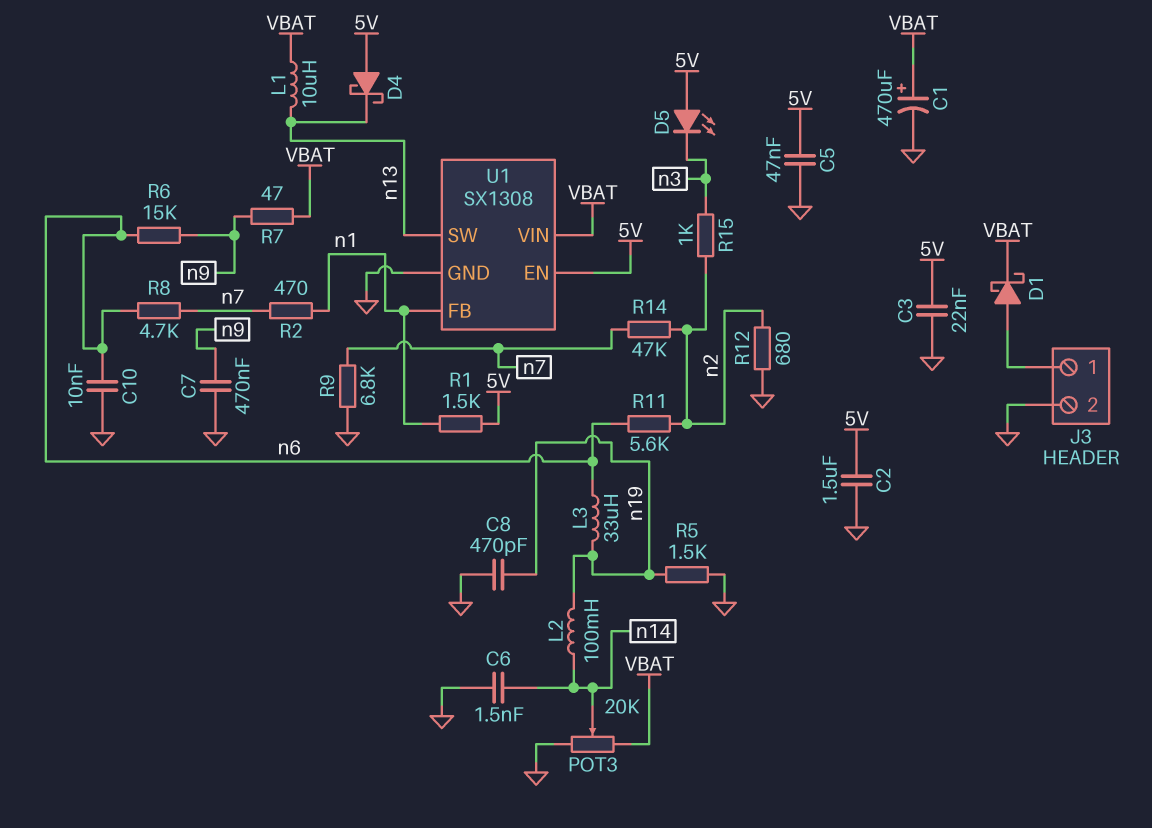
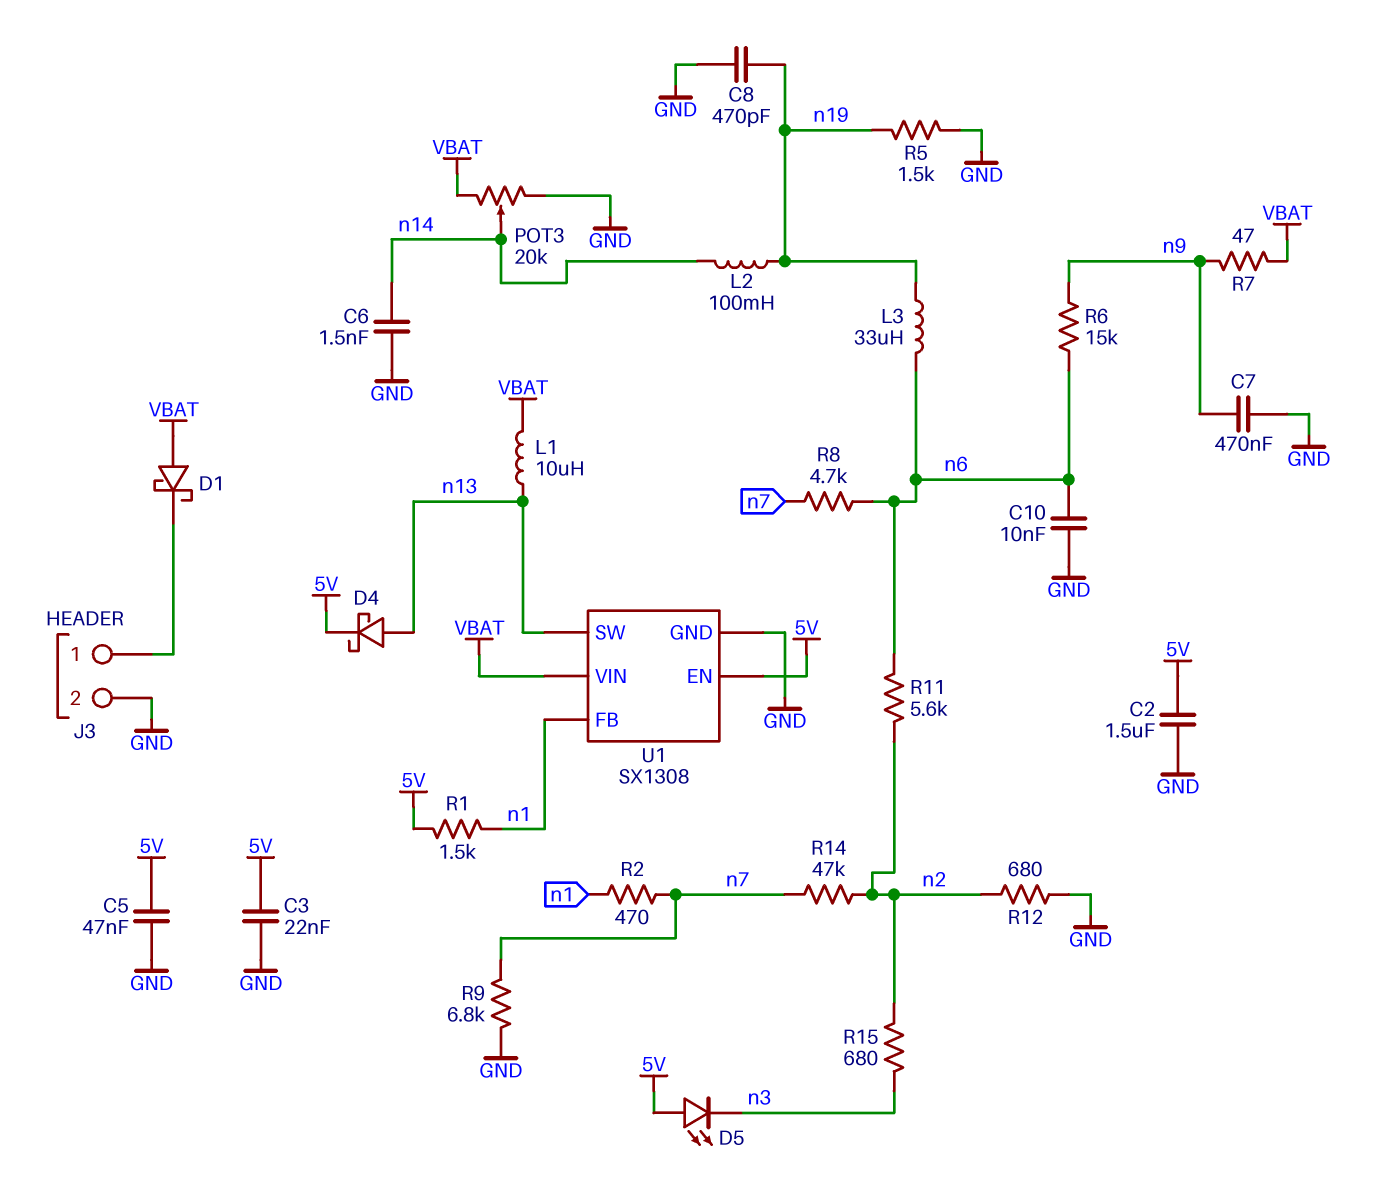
C1: 470uF (plus VBAT, minus GND) -> none
D1: schottky (A J3/1, K VBAT) -> schottky (A VBAT, K J3/1)
D4: schottky (A 5V, K n13) -> schottky (A n13, K 5V)
R15: 1k (n2, n3) -> 680 (n2, n3)

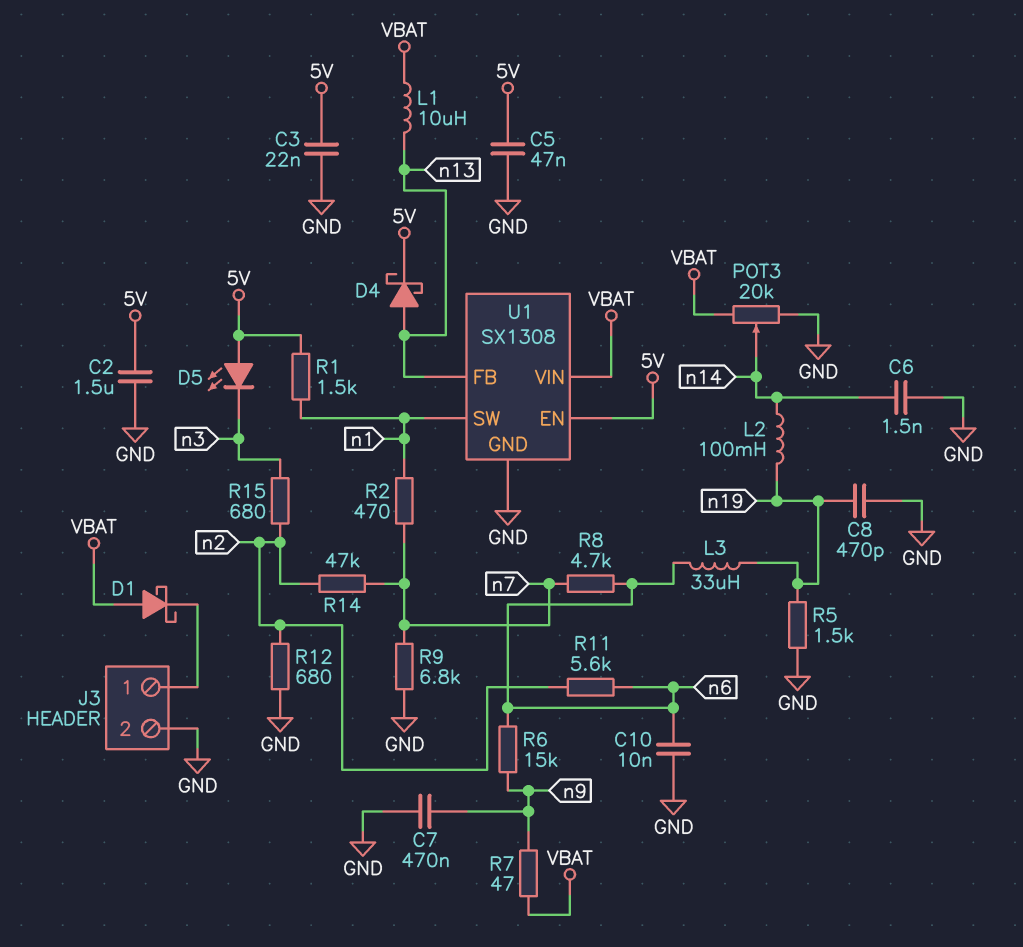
U1 pin FB: n1 -> n13
U1 pin SW: n13 -> n1

